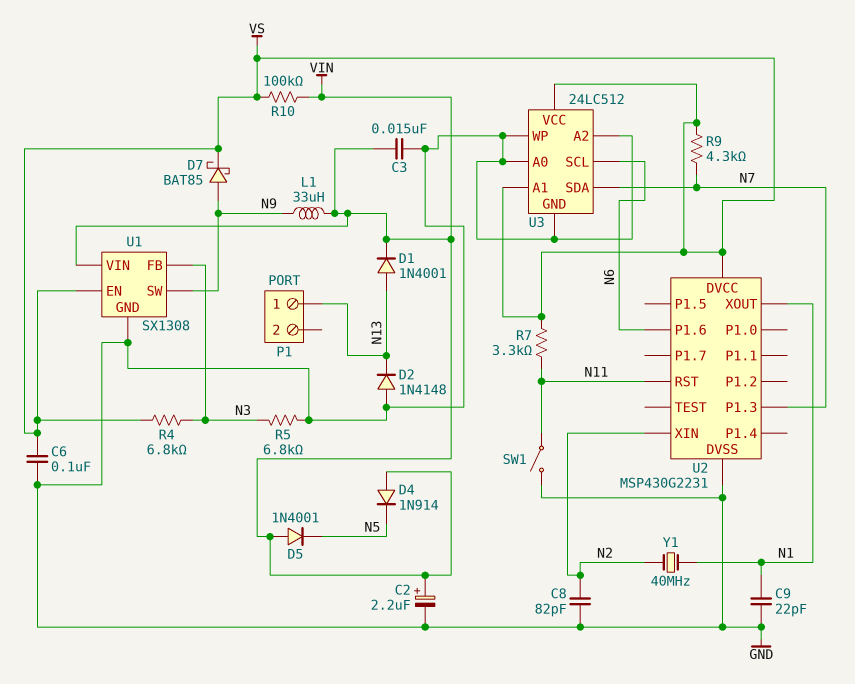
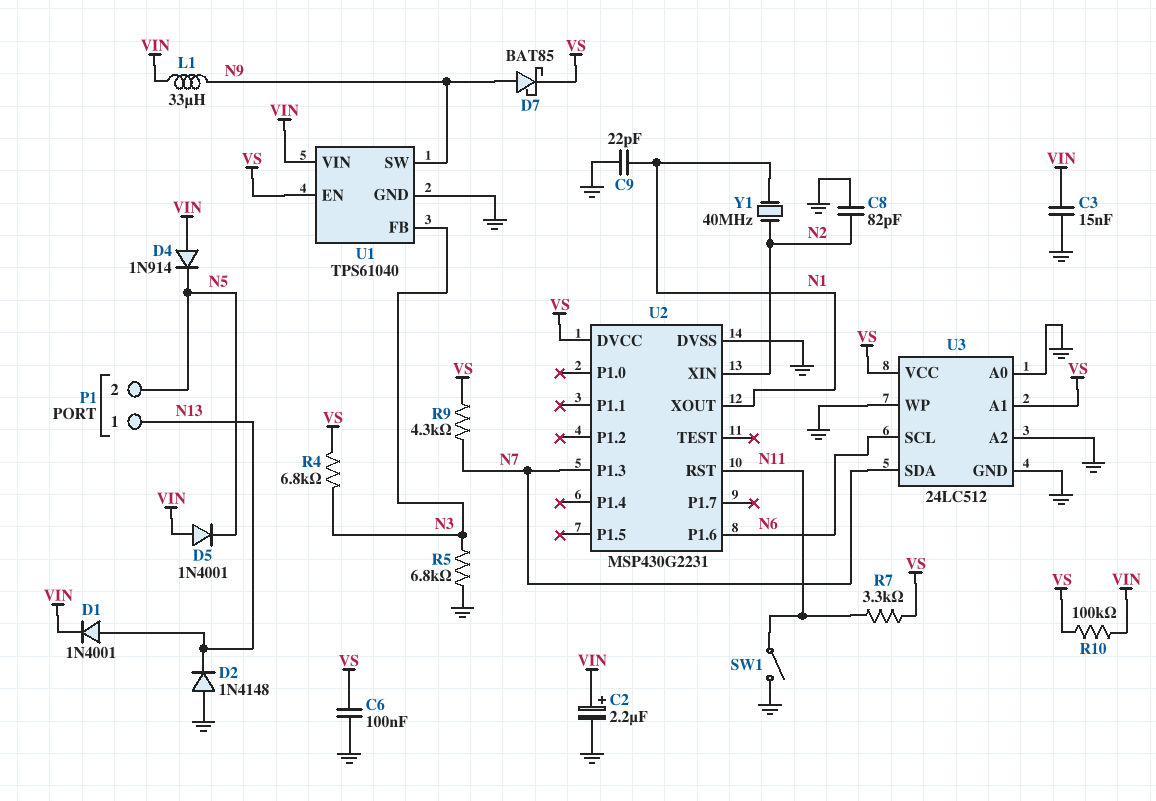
P1 pin 2: none -> N5
U1: SX1308 -> TPS61040

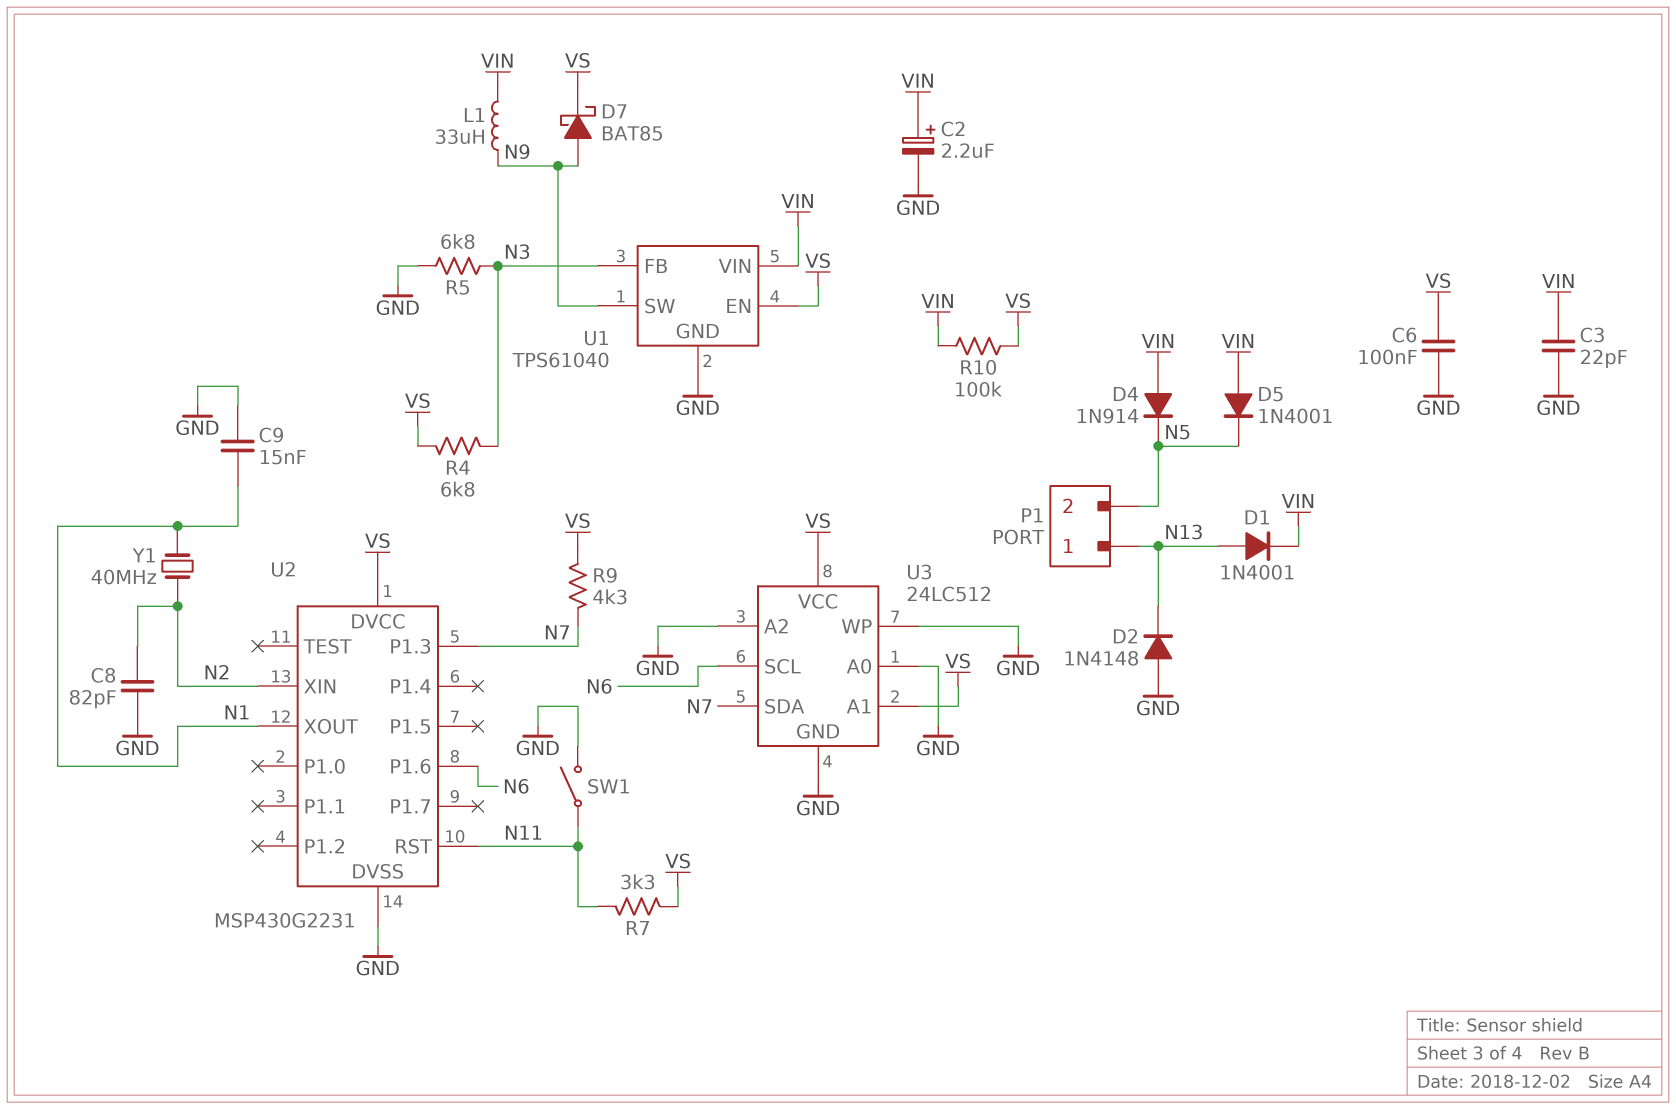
C3: 15nF (GND, VIN) -> 22pF (GND, VIN)
C9: 22pF (GND, N1) -> 15nF (GND, N1)

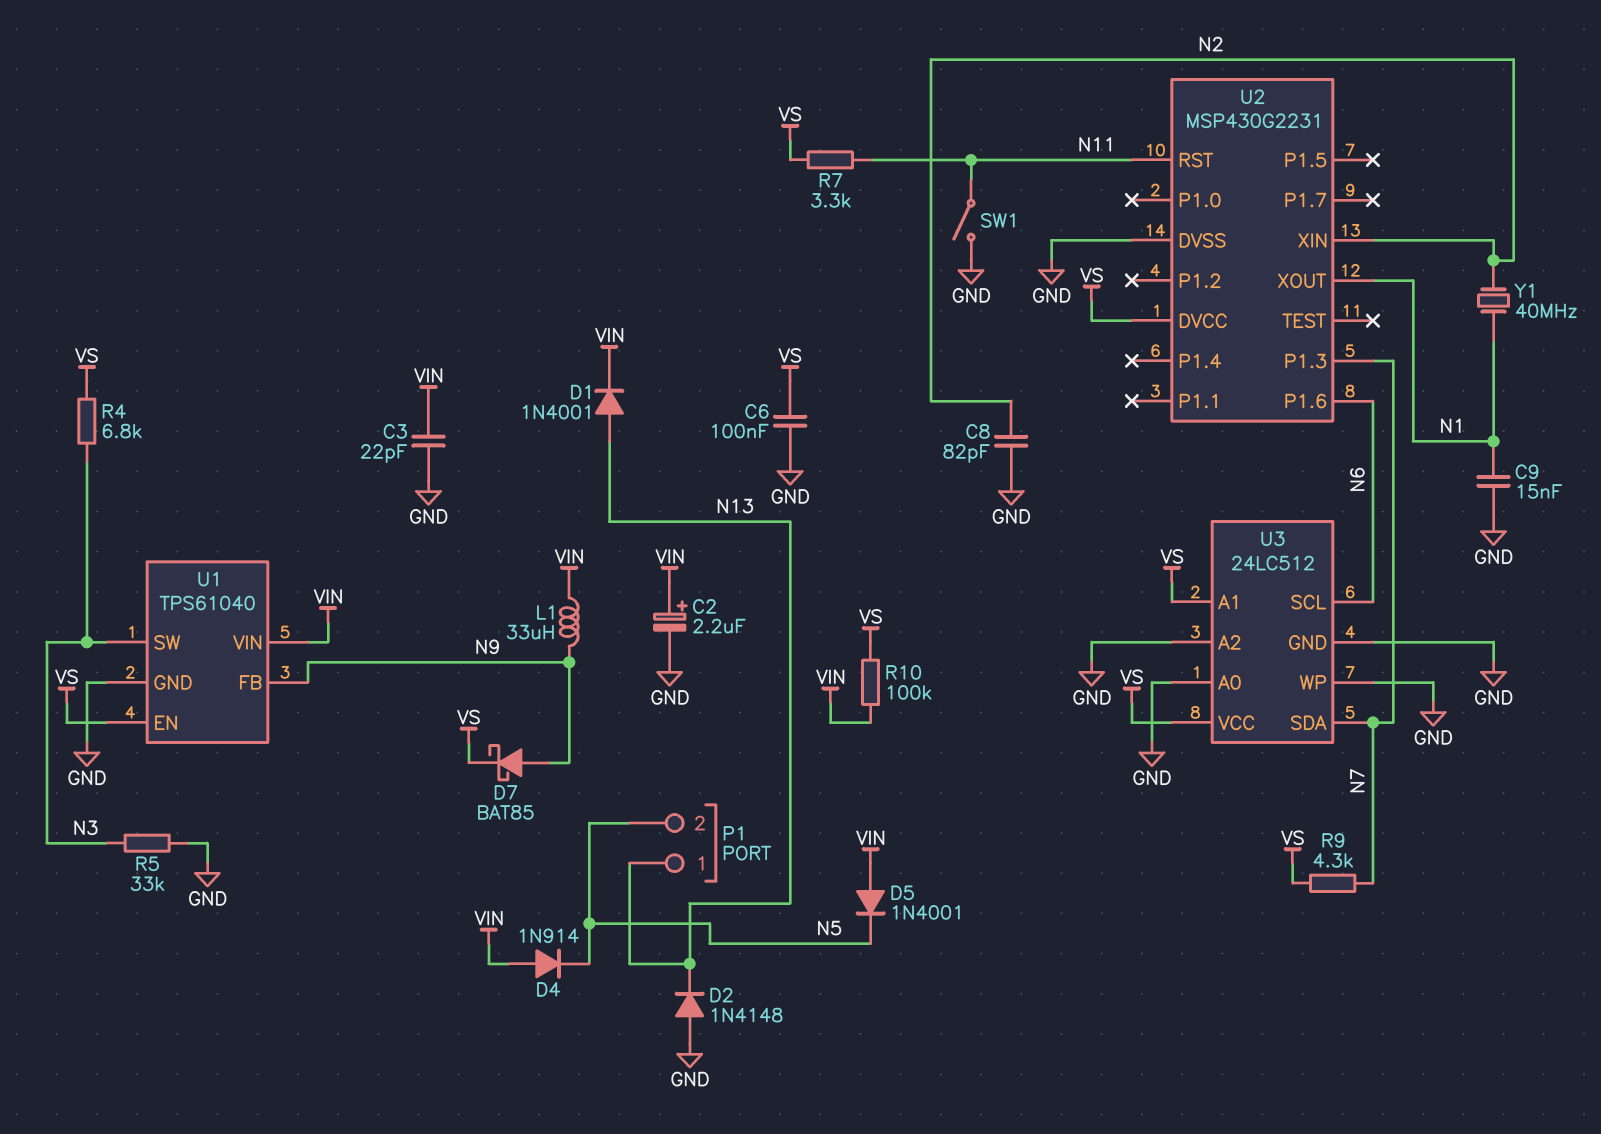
R5: 6.8k (GND, N3) -> 33k (GND, N3)
U1 pin FB: N3 -> N9
U1 pin SW: N9 -> N3

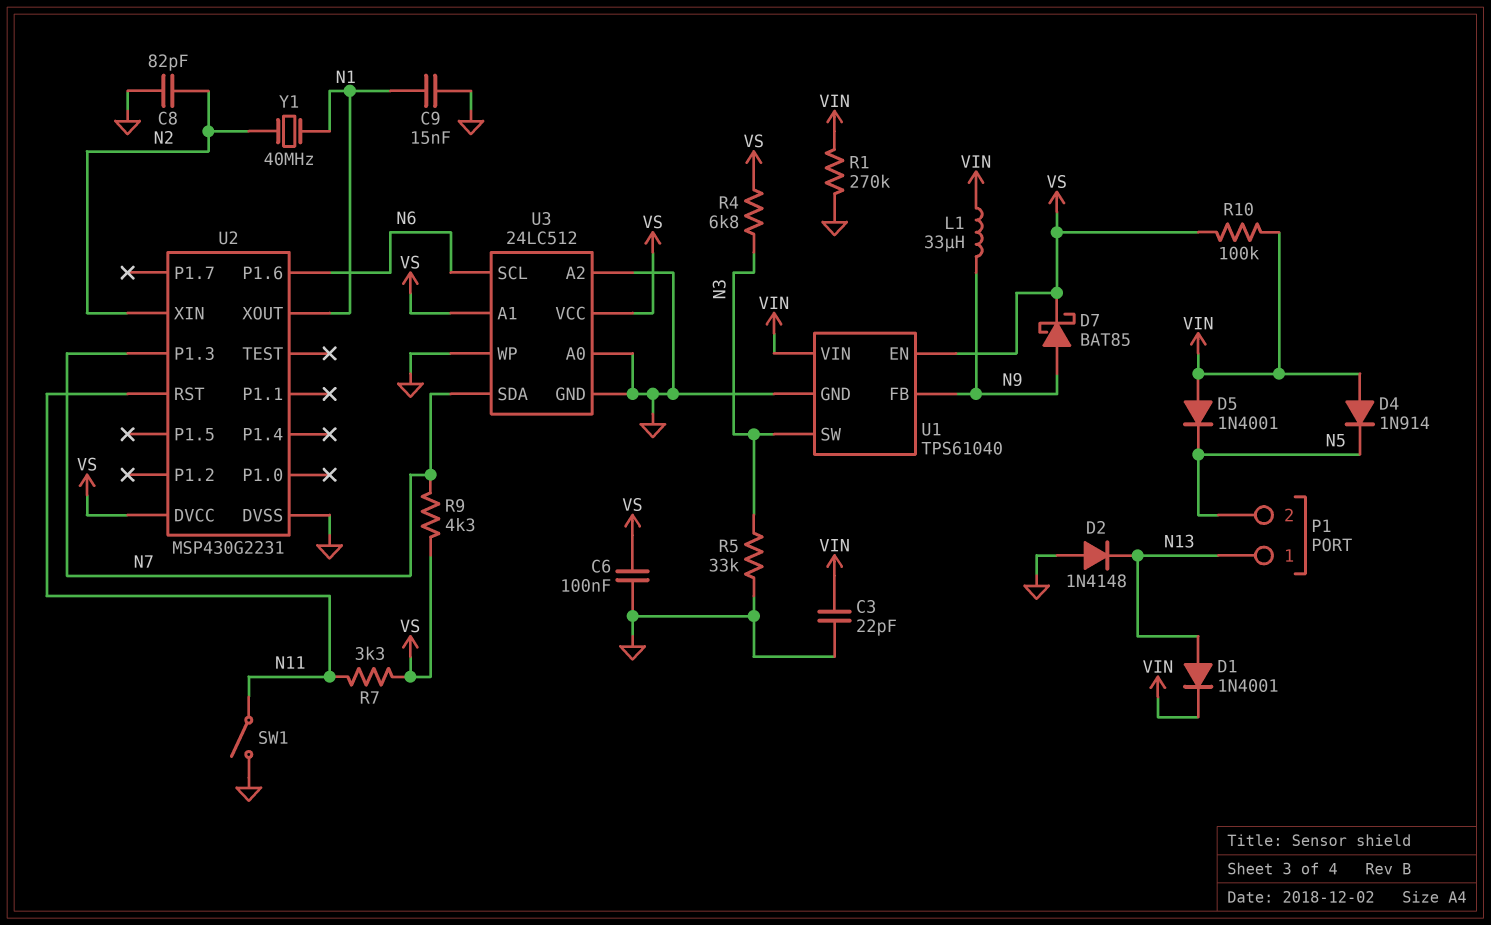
C2: 2.2uF (plus VIN, minus GND) -> none
R1: none -> 270k (GND, VIN)

